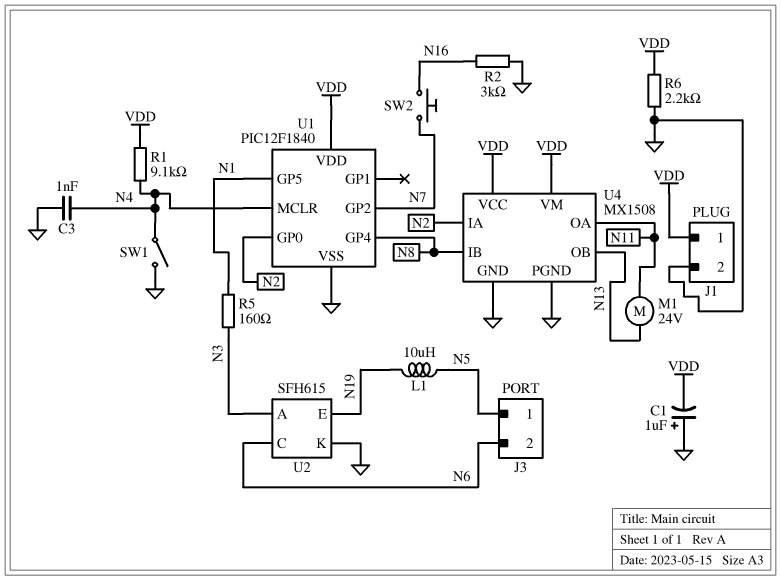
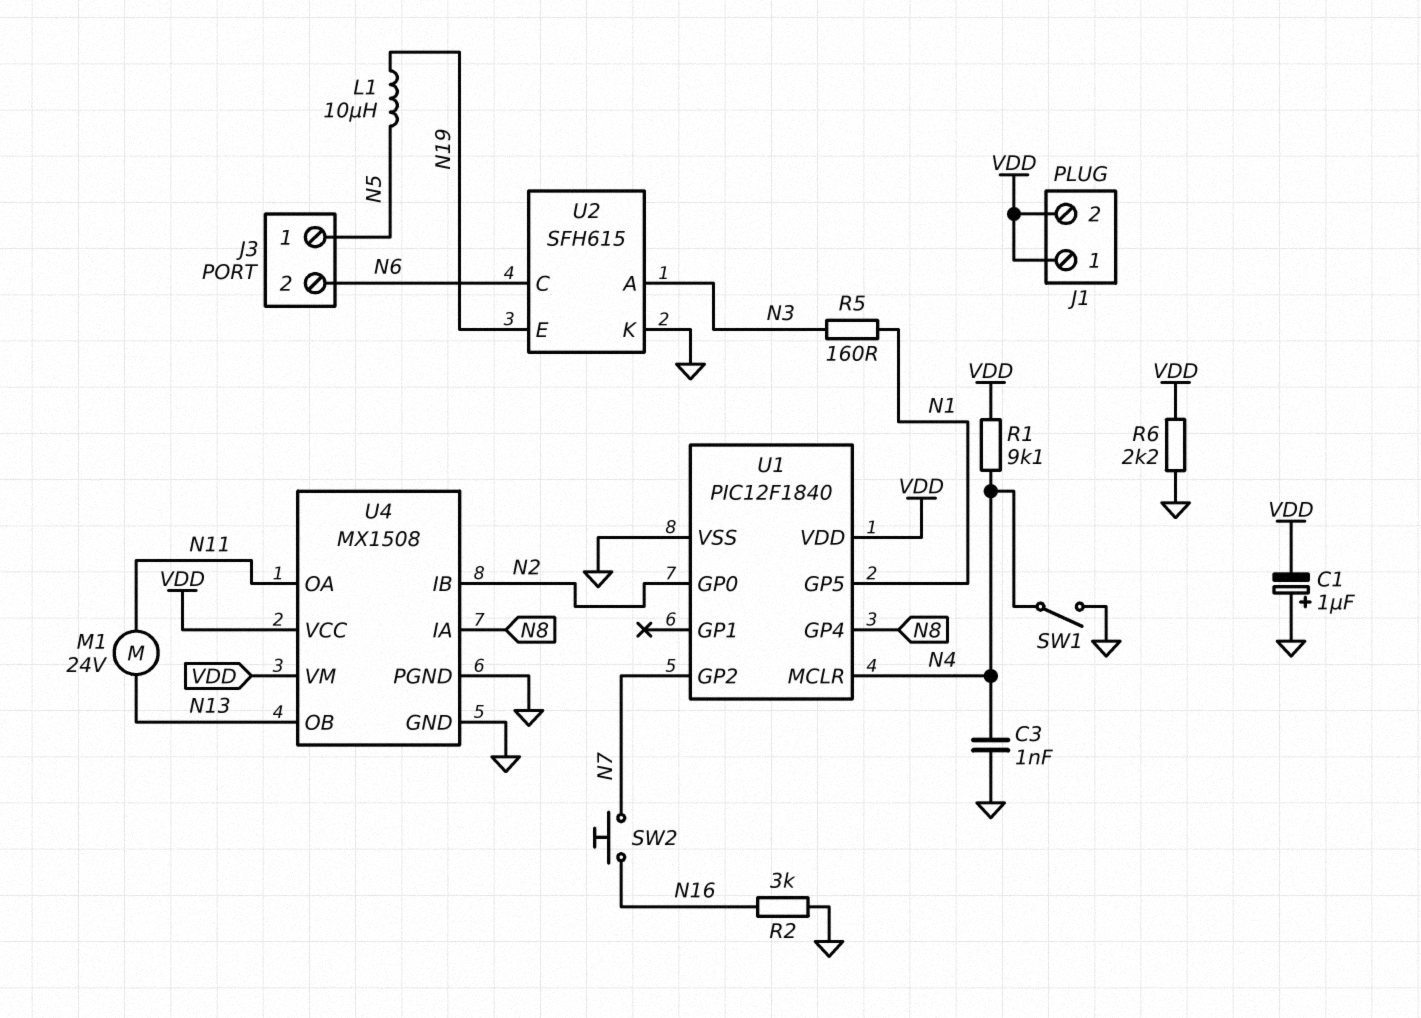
J1 pin 2: GND -> VDD
U4 pin IA: N2 -> N8
U4 pin IB: N8 -> N2

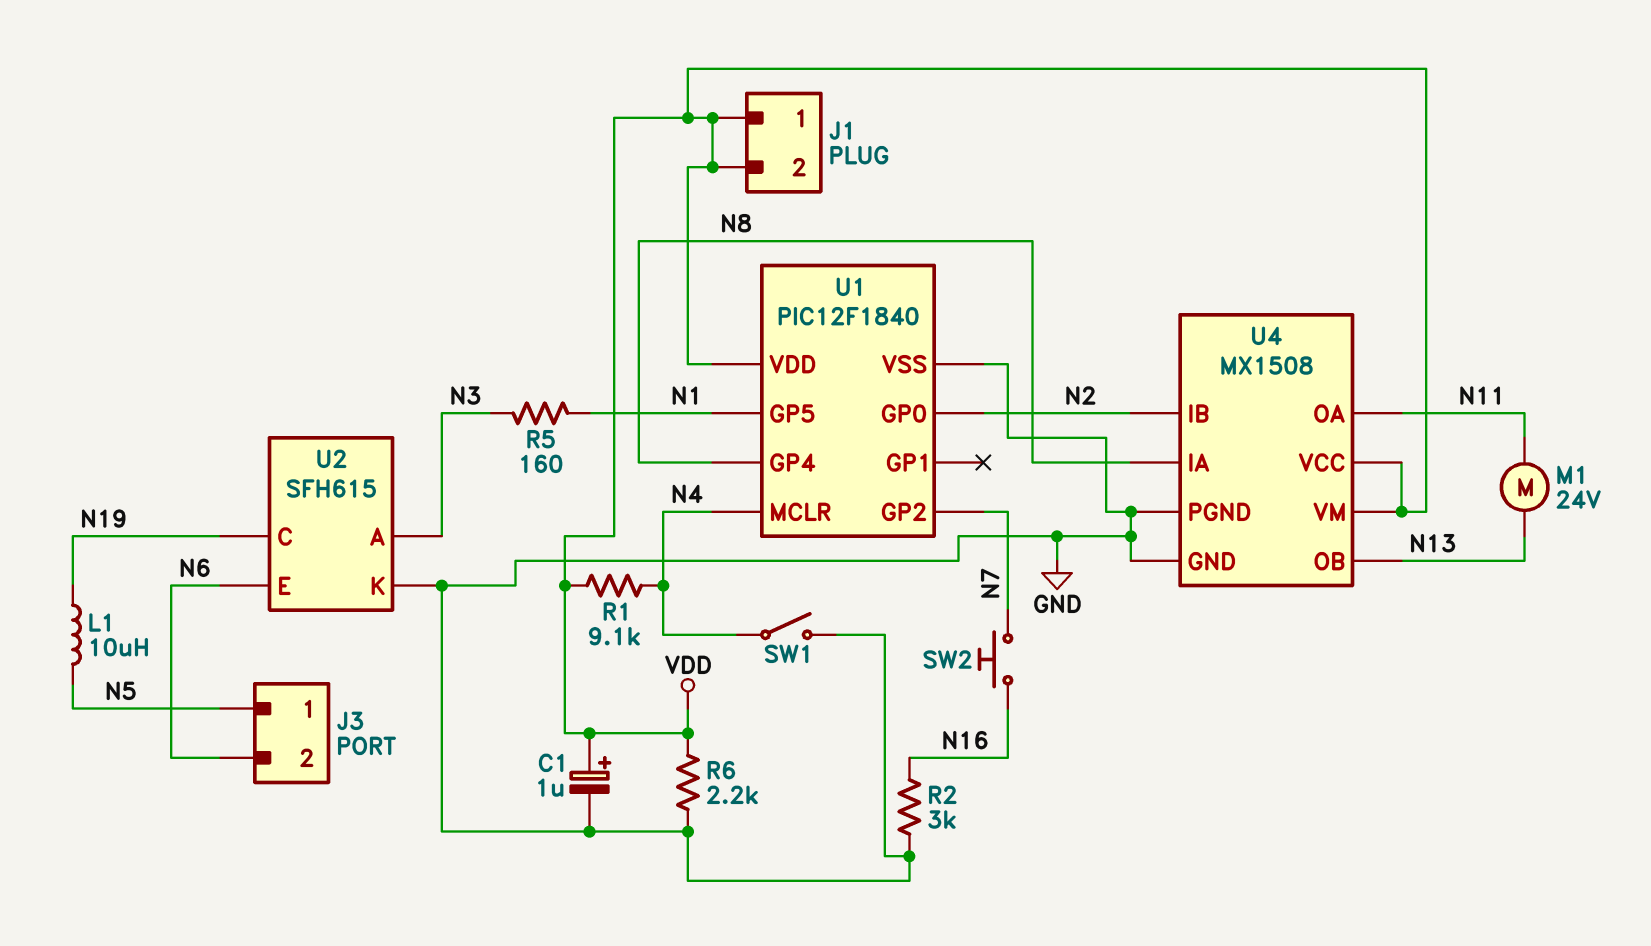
C1: 1uF (plus GND, minus VDD) -> 1uF (plus VDD, minus GND)
C3: 1nF (GND, N4) -> none
U2 pin C: N6 -> N19
U2 pin E: N19 -> N6

